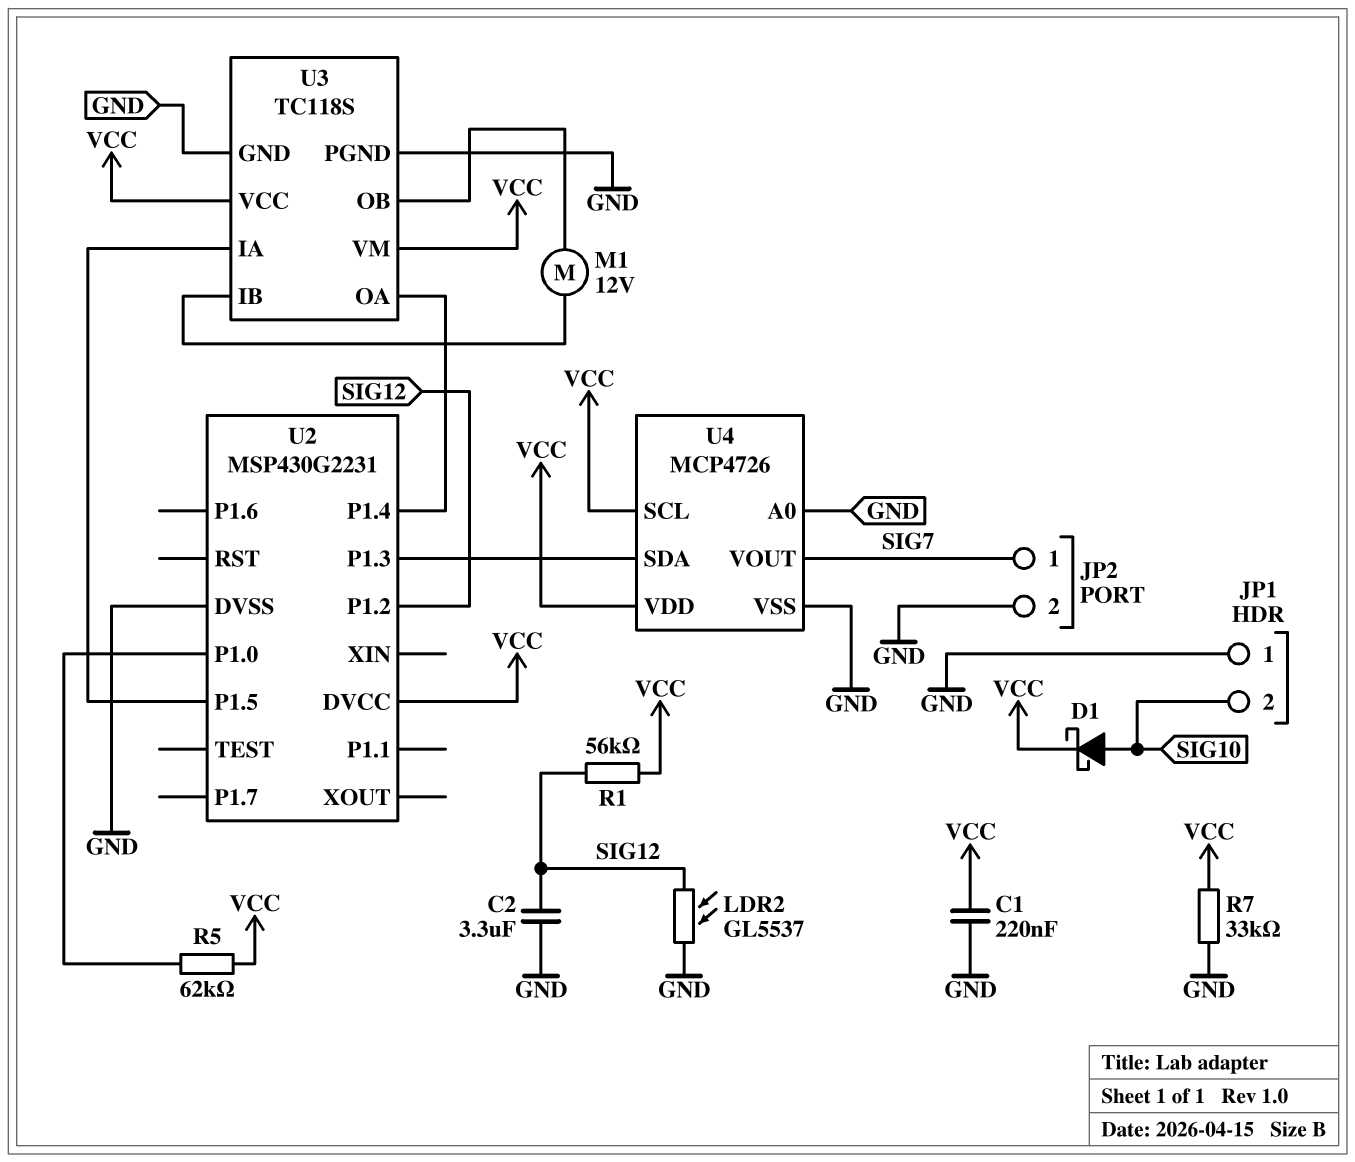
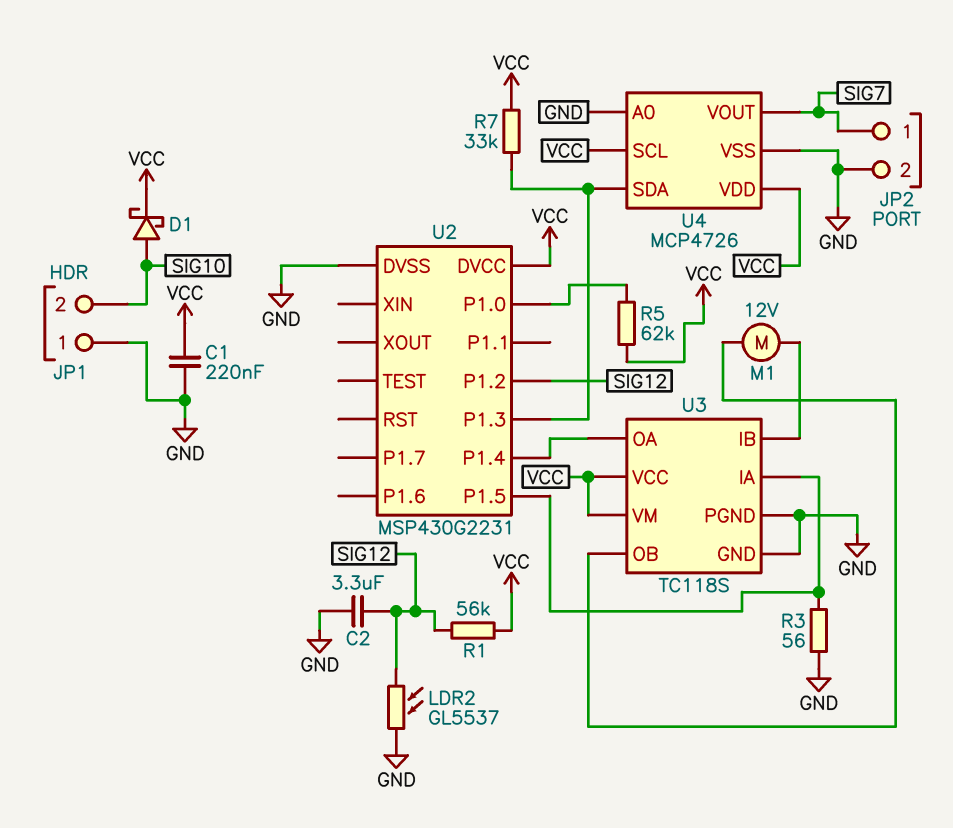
R3: none -> 56 (GND, U2/P1.5)
R7: 33k (GND, VCC) -> 33k (U2/P1.3, VCC)

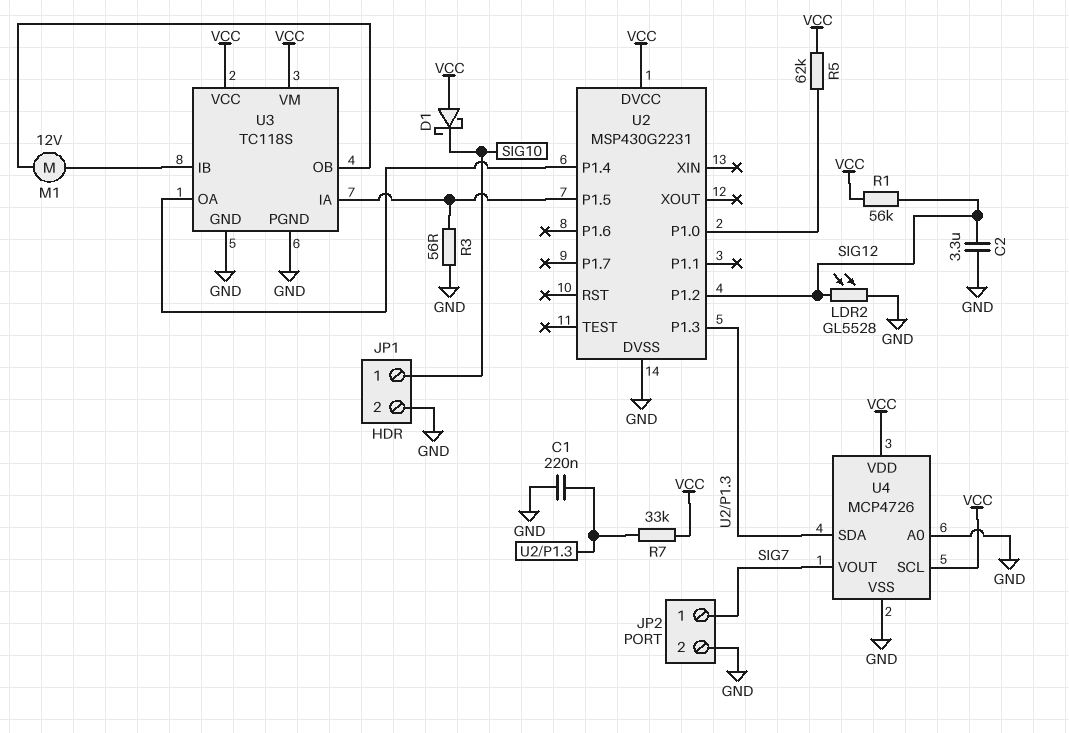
C1: 220nF (GND, VCC) -> 220nF (GND, U2/P1.3)
D1: schottky (A SIG10, K VCC) -> schottky (A VCC, K SIG10)
JP1 pin 1: GND -> SIG10
JP1 pin 2: SIG10 -> GND
LDR2: GL5537 (GND, SIG12) -> GL5528 (GND, SIG12)

